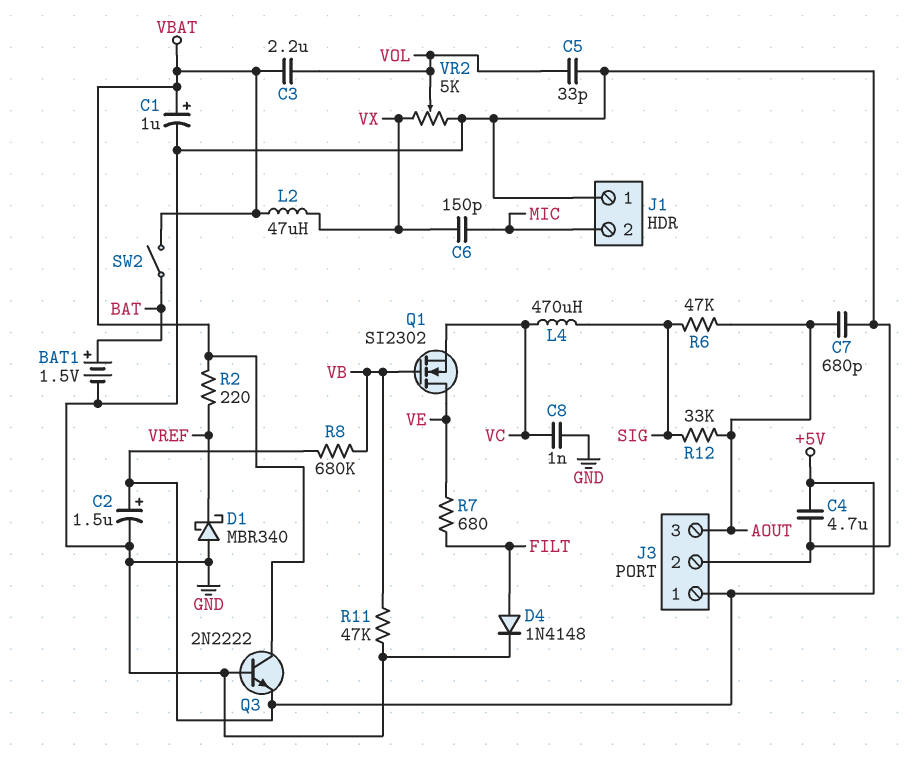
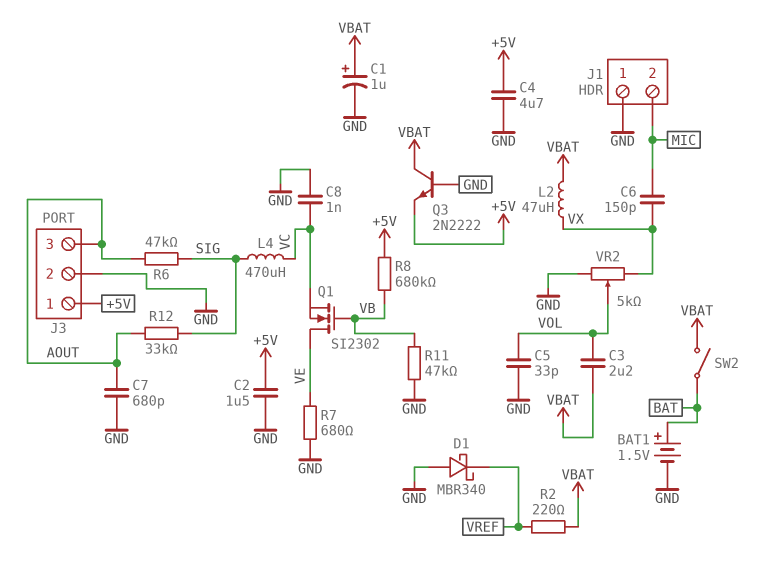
C2: 1.5uF (plus +5V, minus GND) -> 1.5uF (+5V, GND)
D4: diode 1N4148 (A FILT, K GND) -> none
R7: 680 (FILT, VE) -> 680 (GND, VE)

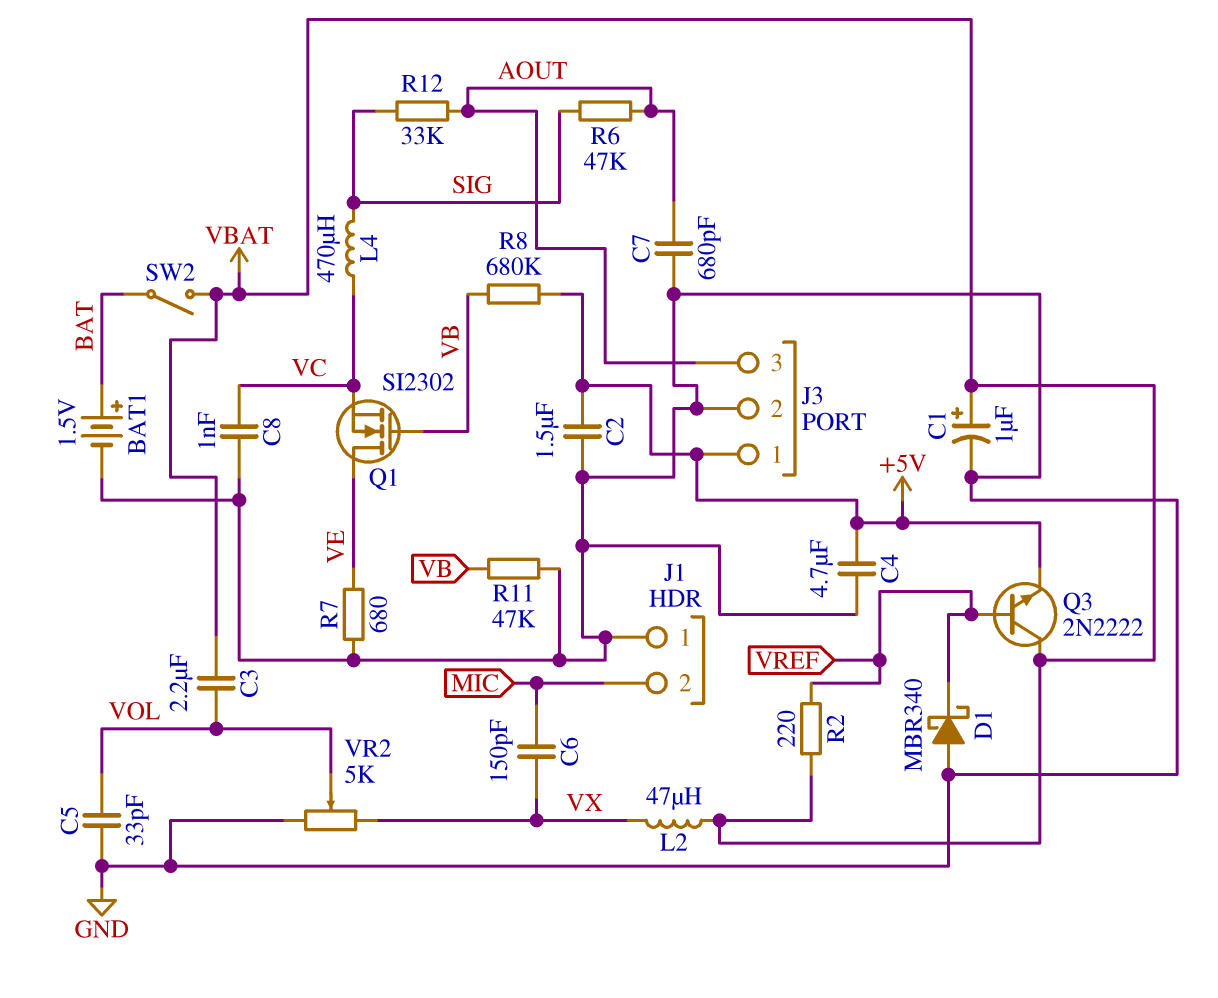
Q3: NPN 2N2222 (B GND, C VBAT, E +5V) -> NPN 2N2222 (B VREF, C VBAT, E +5V)

